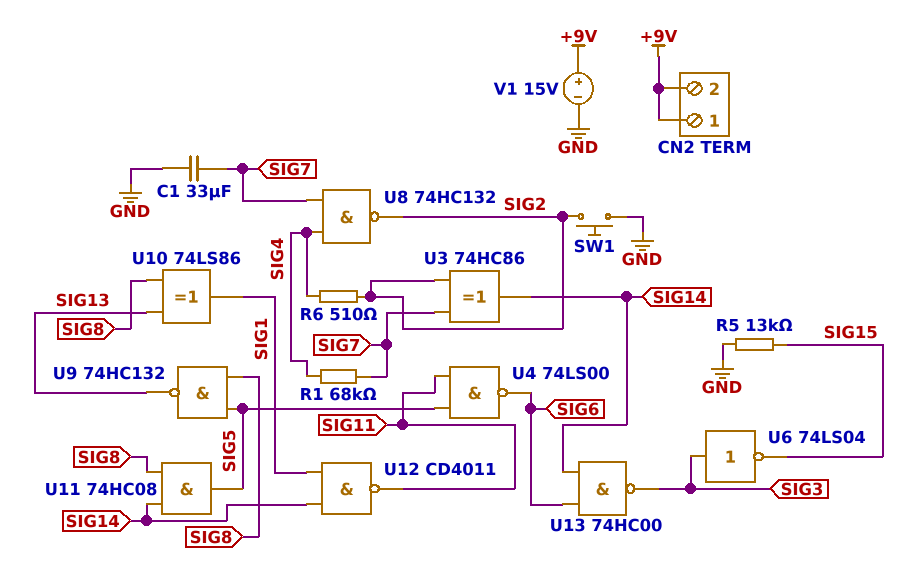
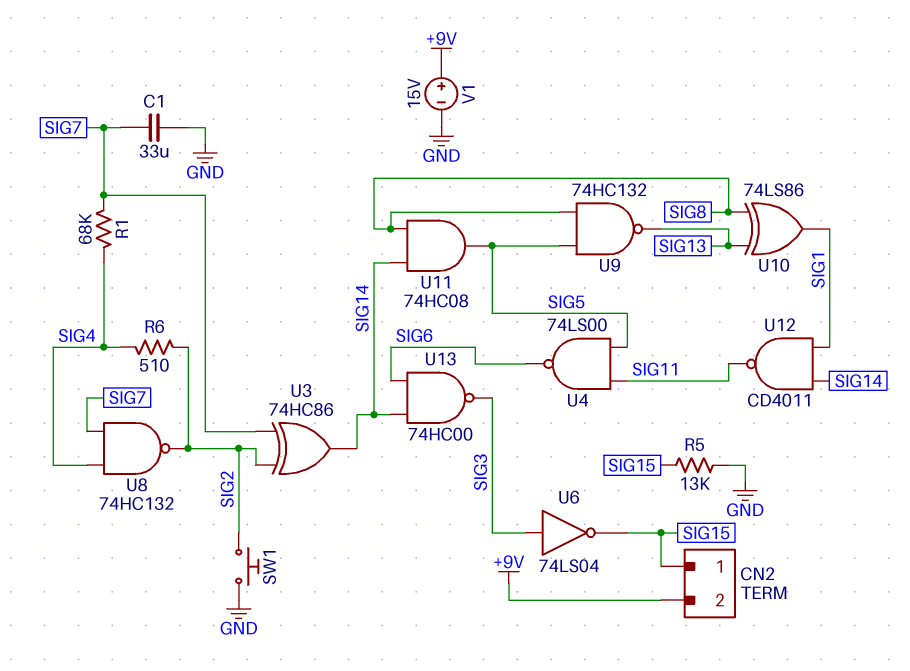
CN2 pin 1: +9V -> SIG15

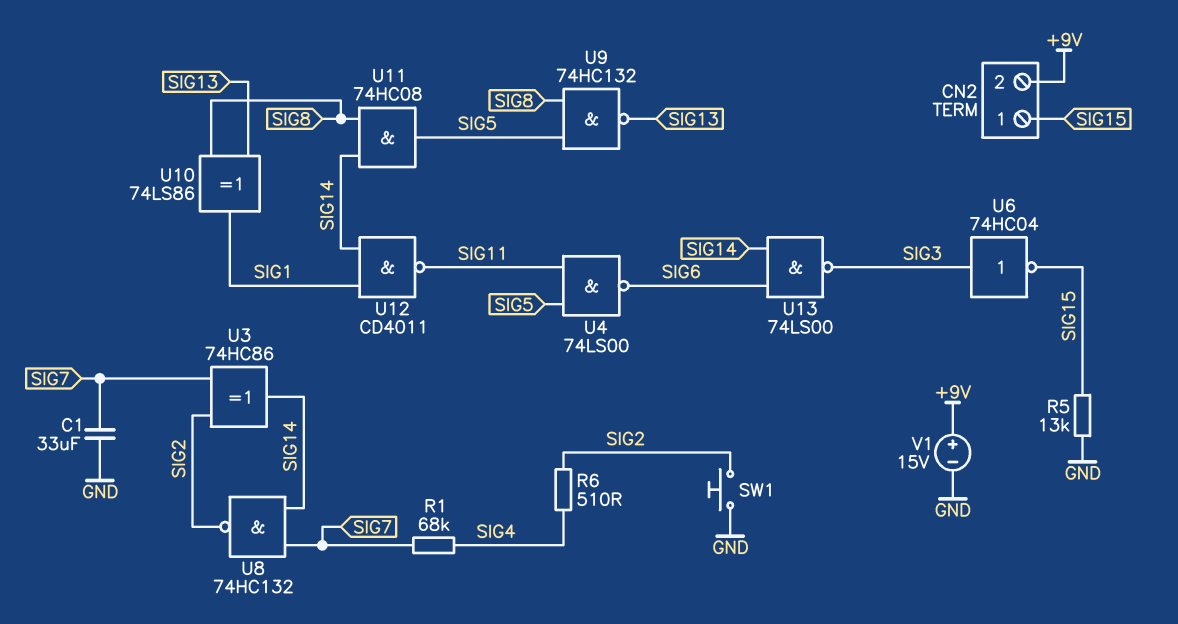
U6: NOT 74LS04 (in SIG3, out SIG15) -> NOT 74HC04 (in SIG3, out SIG15)
U8: NAND 74HC132 (in SIG4, in SIG7, out SIG2) -> NAND 74HC132 (in SIG7, in SIG14, out SIG2)
U13: NAND 74HC00 (in SIG6, in SIG14, out SIG3) -> NAND 74LS00 (in SIG6, in SIG14, out SIG3)

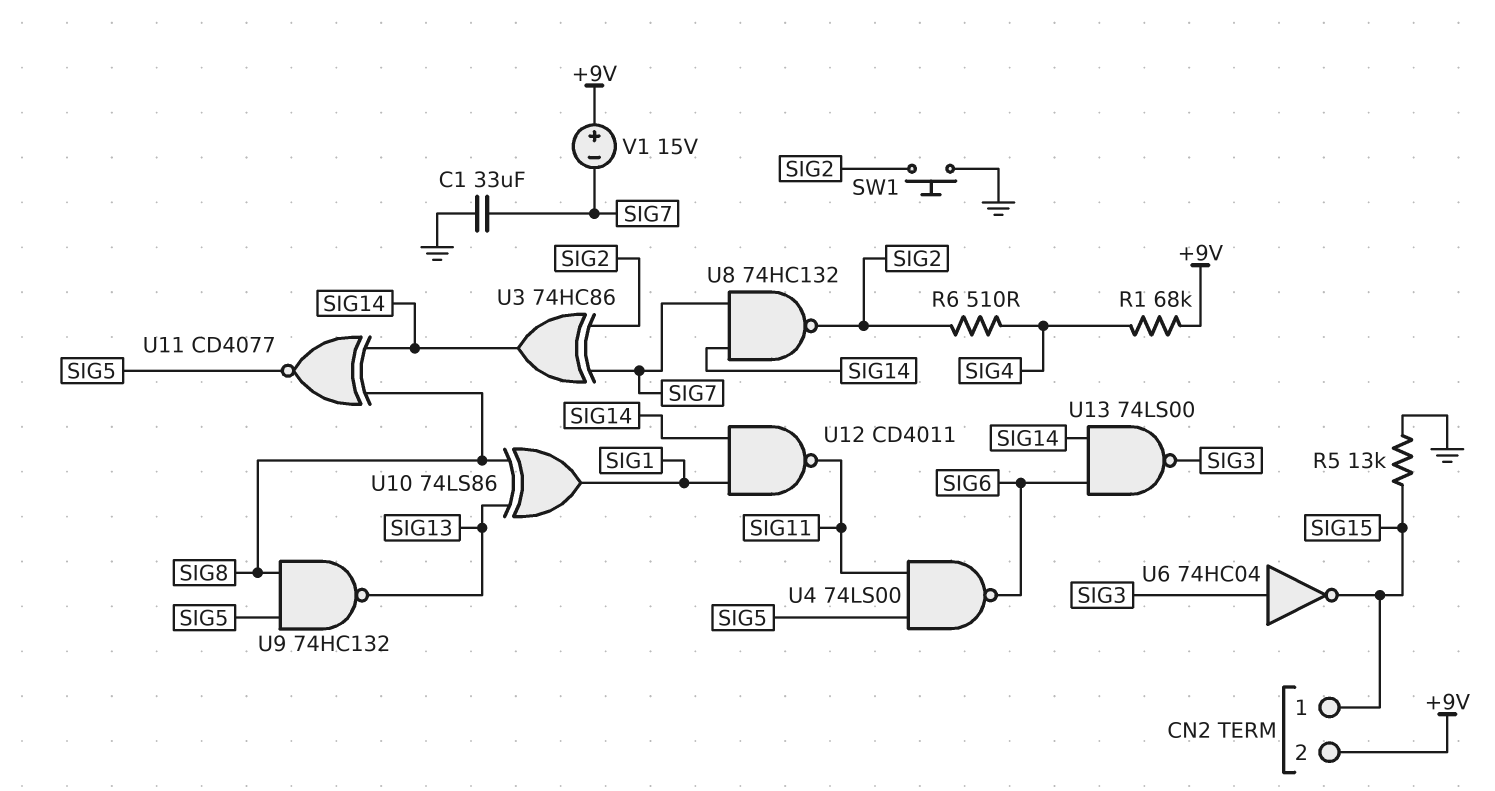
R1: 68k (SIG4, SIG7) -> 68k (+9V, SIG4)
U11: AND 74HC08 (in SIG8, in SIG14, out SIG5) -> XNOR CD4077 (in SIG8, in SIG14, out SIG5)
V1: 15V (plus +9V, minus GND) -> 15V (plus +9V, minus SIG7)

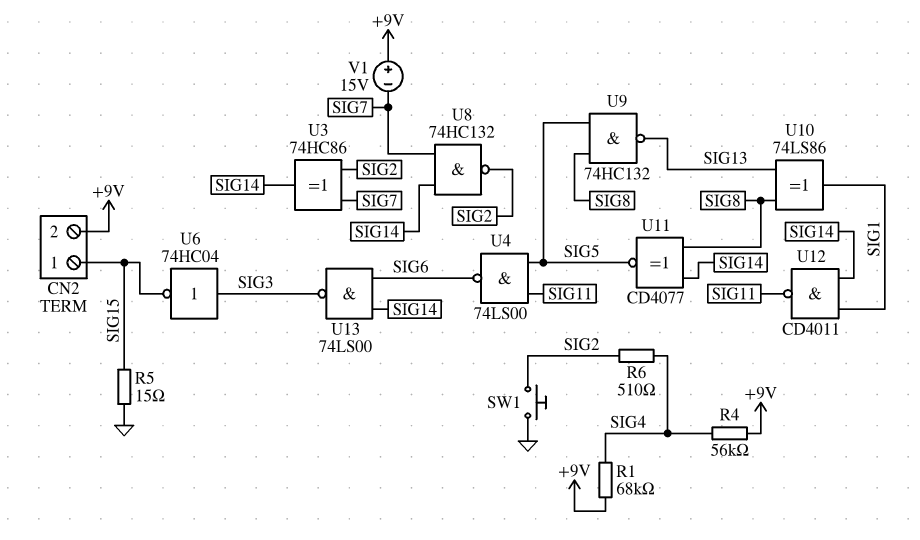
C1: 33uF (GND, SIG7) -> none
R4: none -> 56k (+9V, SIG4)
R5: 13k (GND, SIG15) -> 15 (GND, SIG15)

